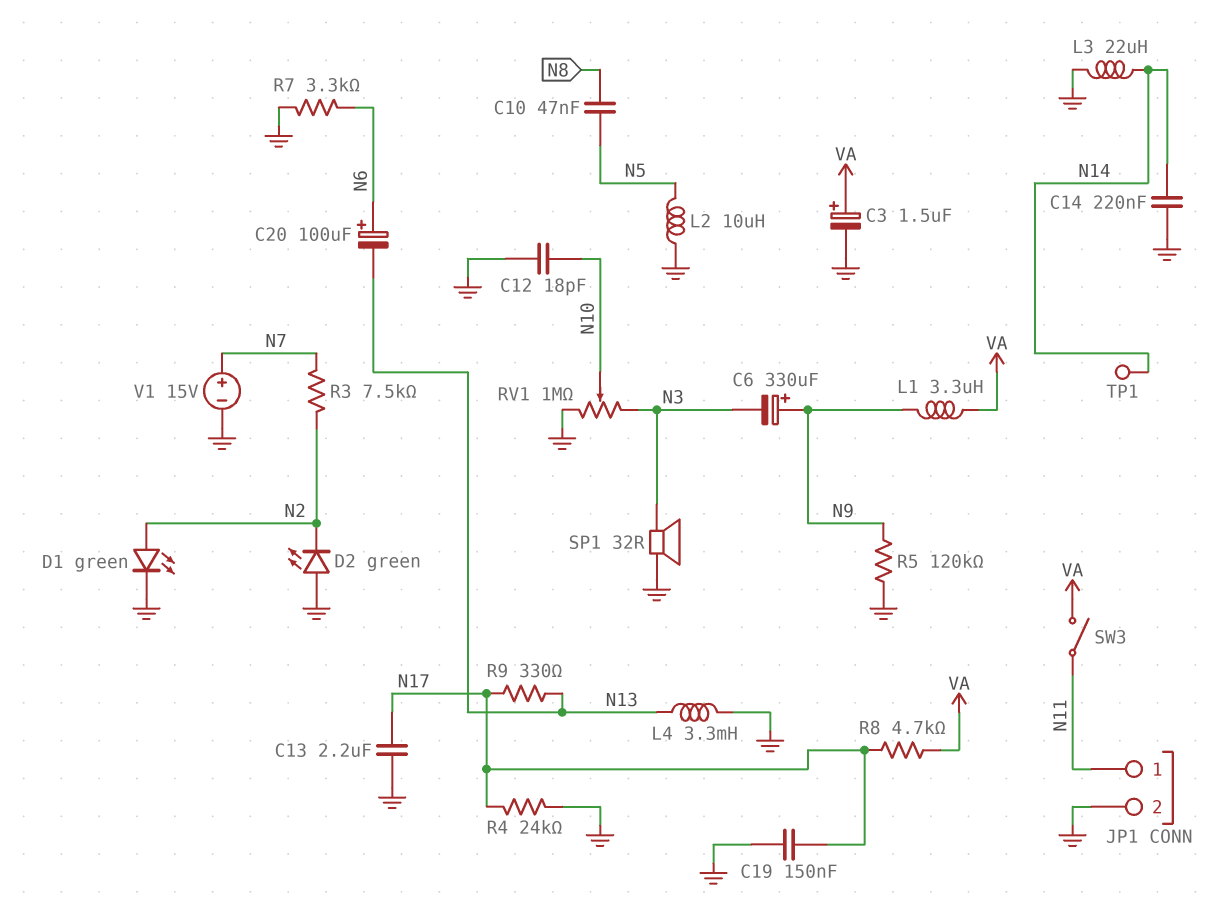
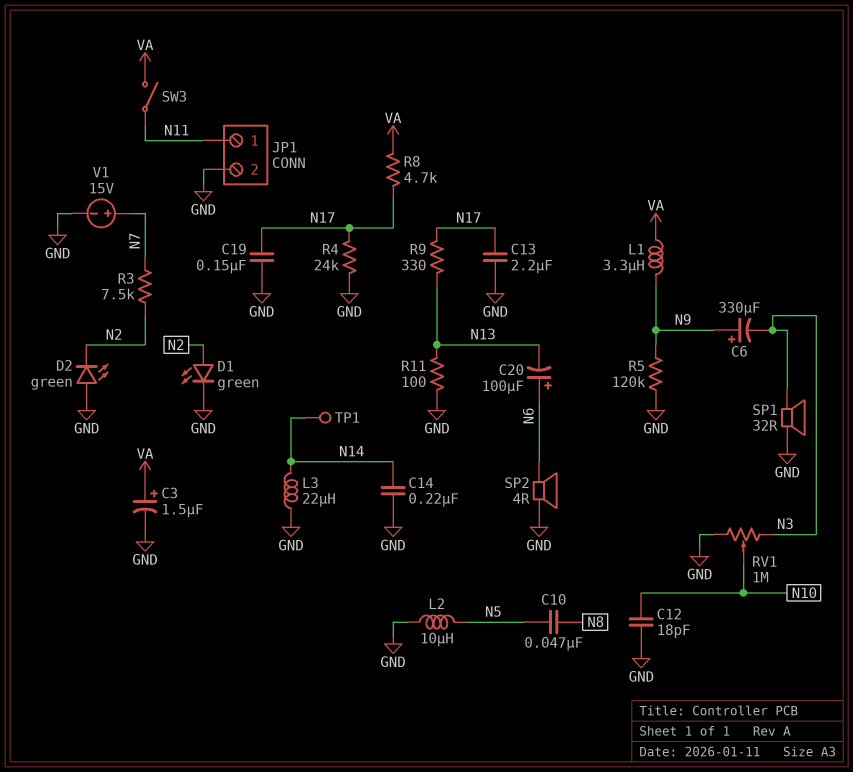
L4: 3.3mH (GND, N13) -> none
R7: 3.3k (GND, N6) -> none
R11: none -> 100 (GND, N13)
SP2: none -> speaker 4R (GND, N6)

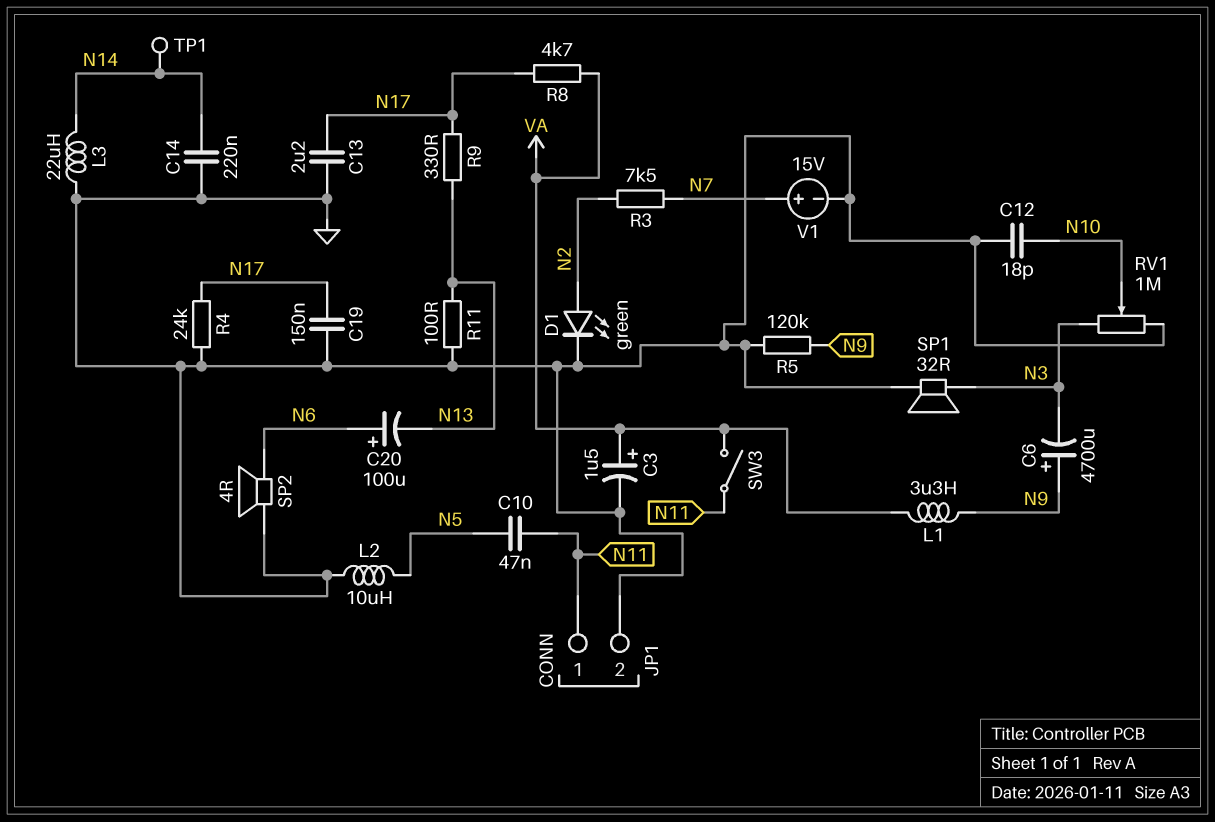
C6: 330uF (plus N9, minus N3) -> 4700uF (plus N9, minus N3)
C10: 47nF (N5, N8) -> 47nF (N5, N11)
D2: LED green (A GND, K N2) -> none

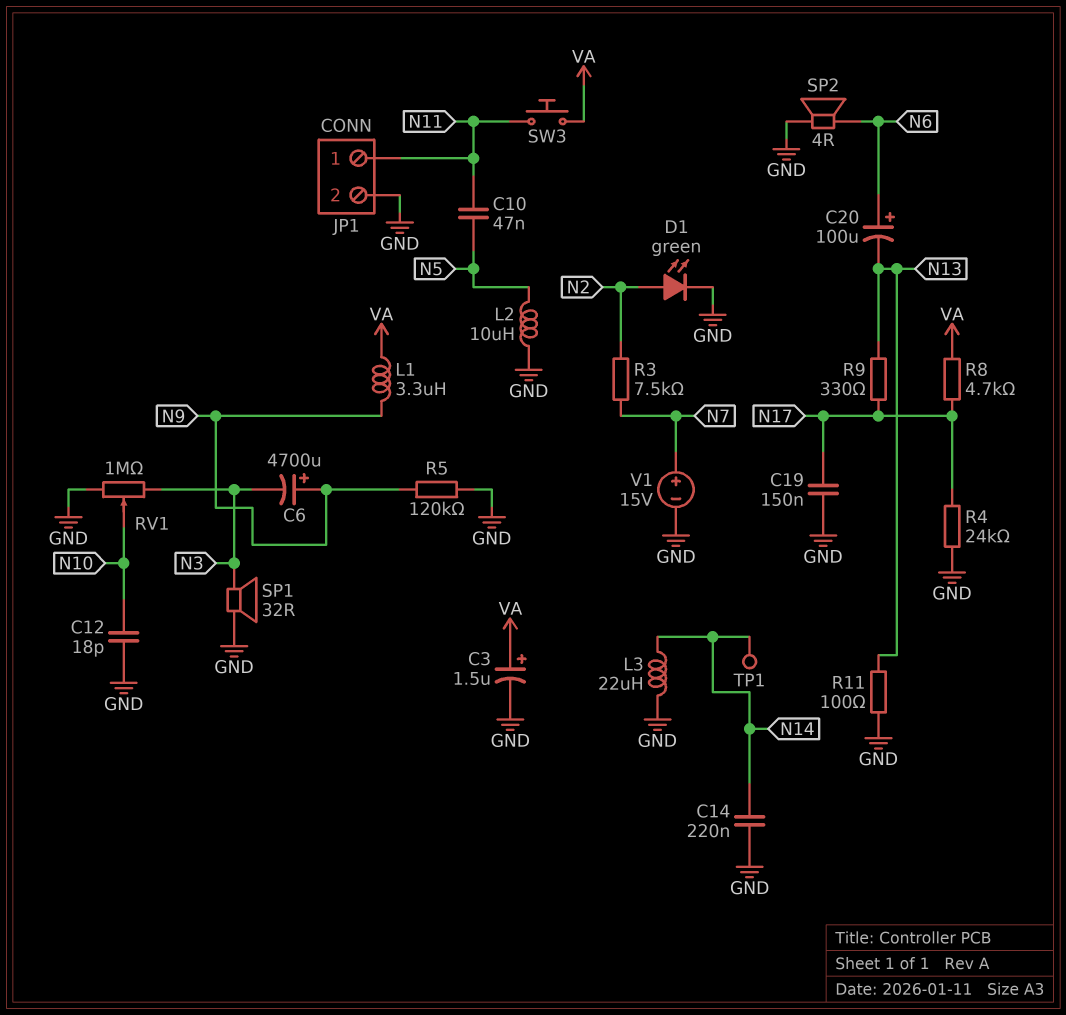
C13: 2.2uF (GND, N17) -> none
SW3: switch (N11, VA) -> button (N11, VA)

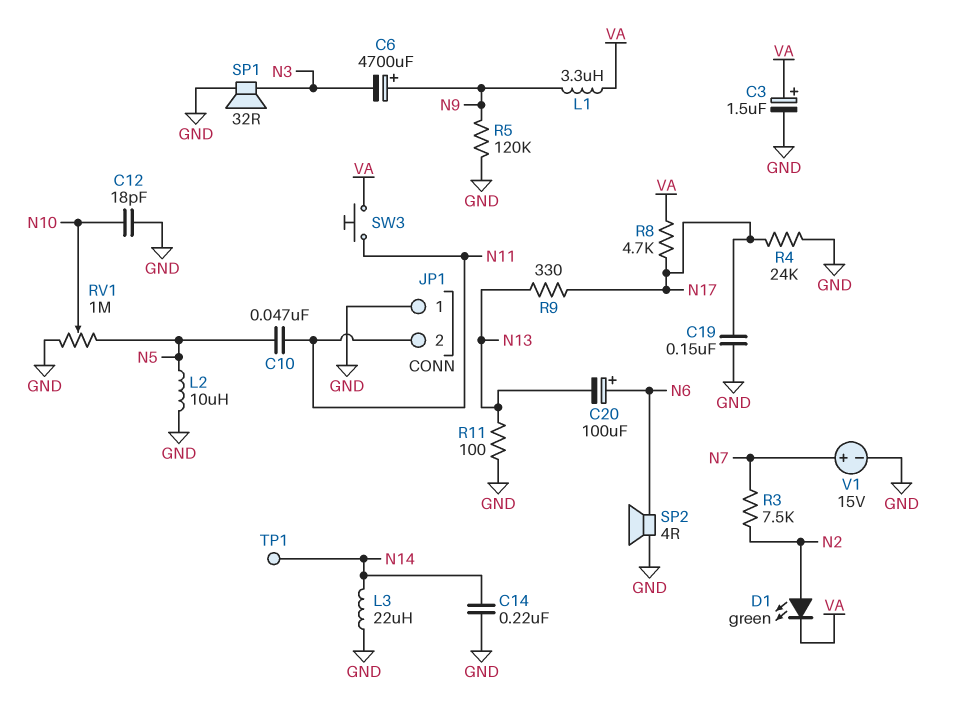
D1: LED green (A N2, K GND) -> LED green (A N2, K VA)
JP1 pin 1: N11 -> GND
JP1 pin 2: GND -> N11
RV1: 1M (GND, N3, wiper N10) -> 1M (GND, N5, wiper N10)

